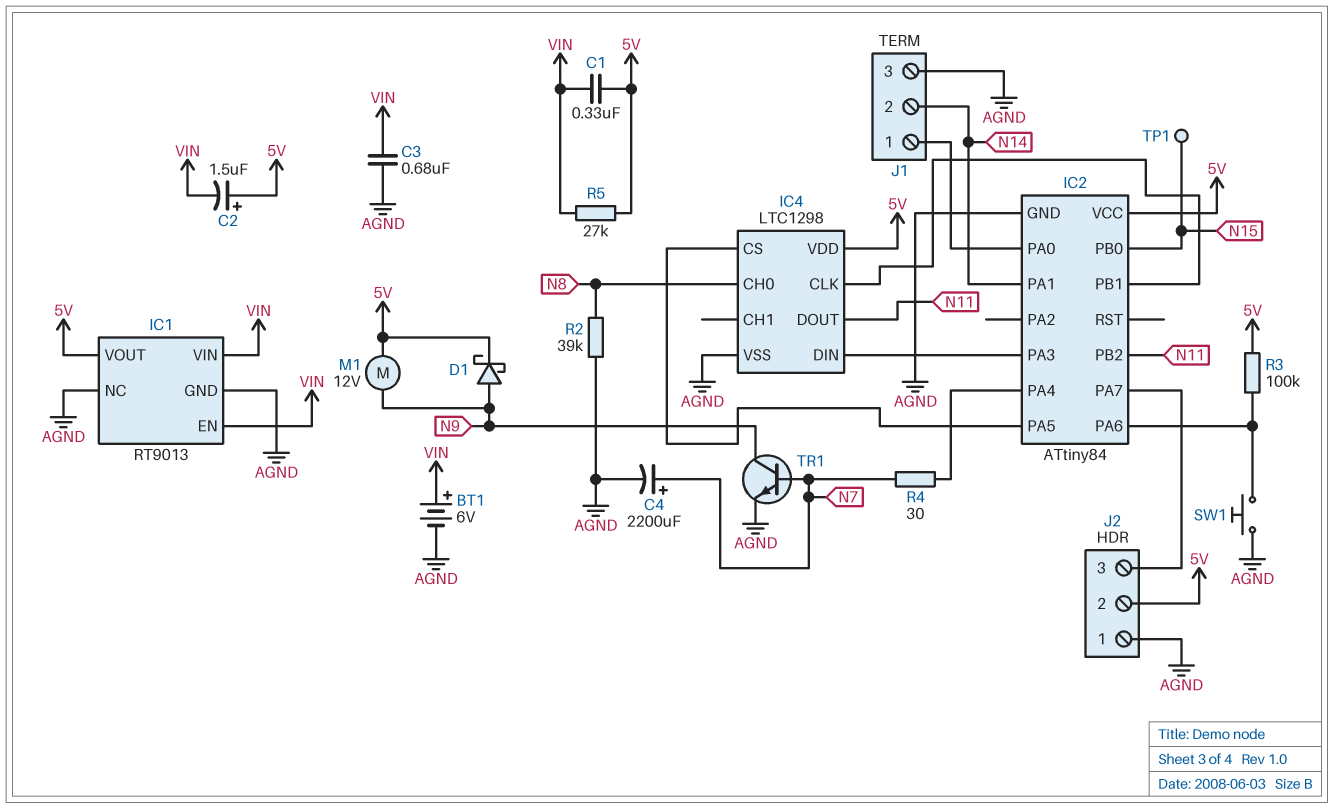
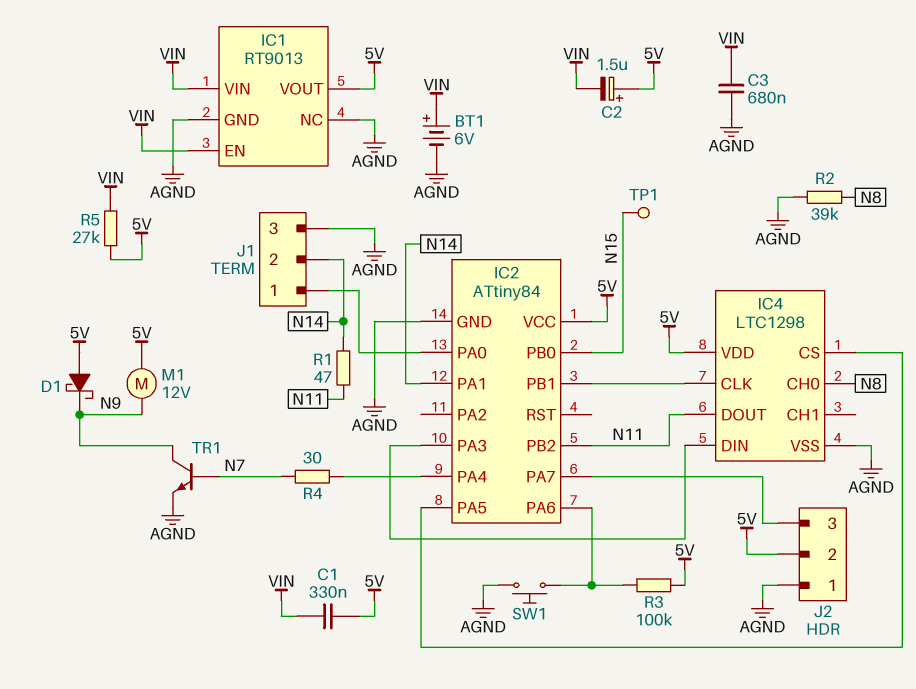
C4: 2200uF (plus N7, minus AGND) -> none
D1: schottky (A N9, K 5V) -> schottky (A 5V, K N9)
R1: none -> 47 (N11, N14)

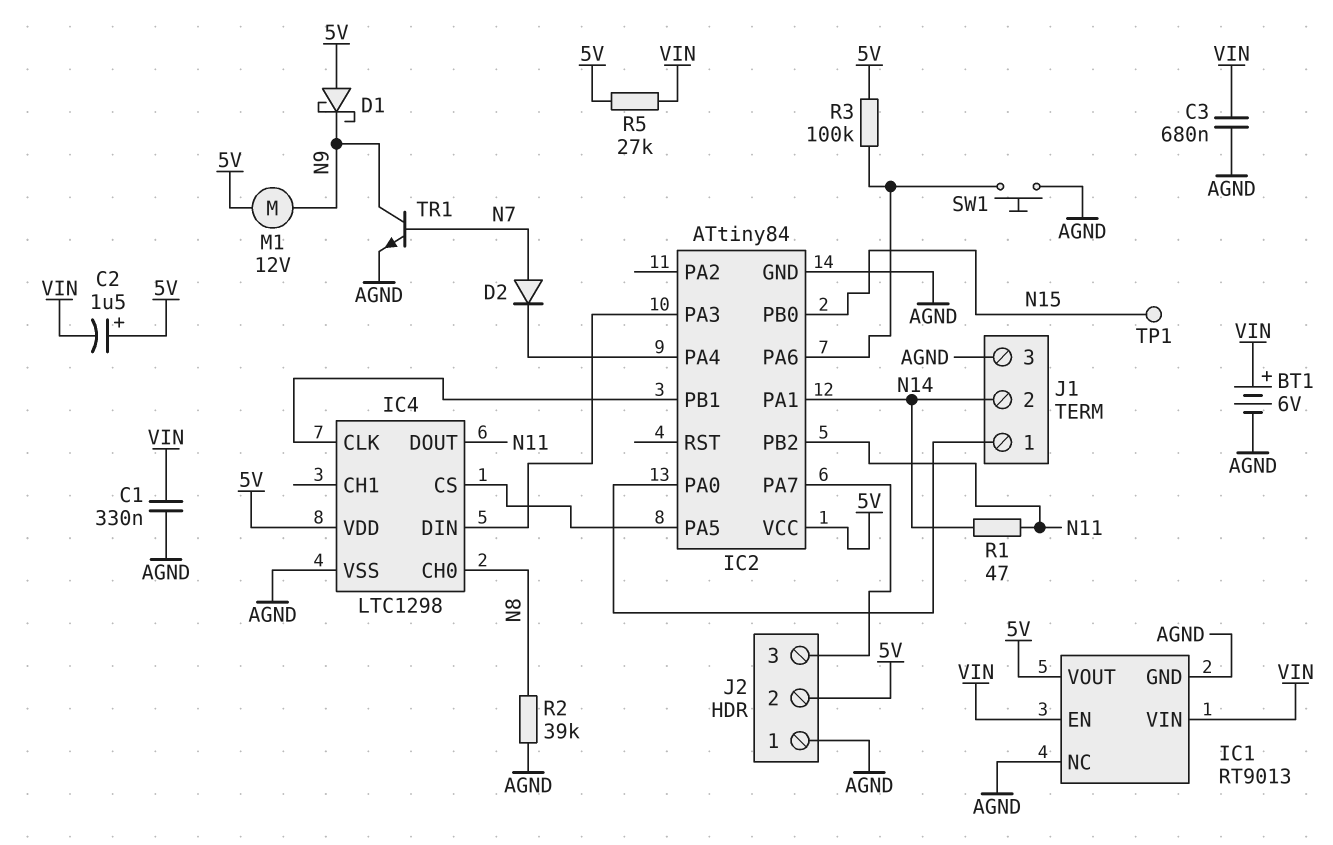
C1: 330nF (5V, VIN) -> 330nF (AGND, VIN)
D2: none -> diode (A N7, K IC2/PA4)
R4: 30 (IC2/PA4, N7) -> none

